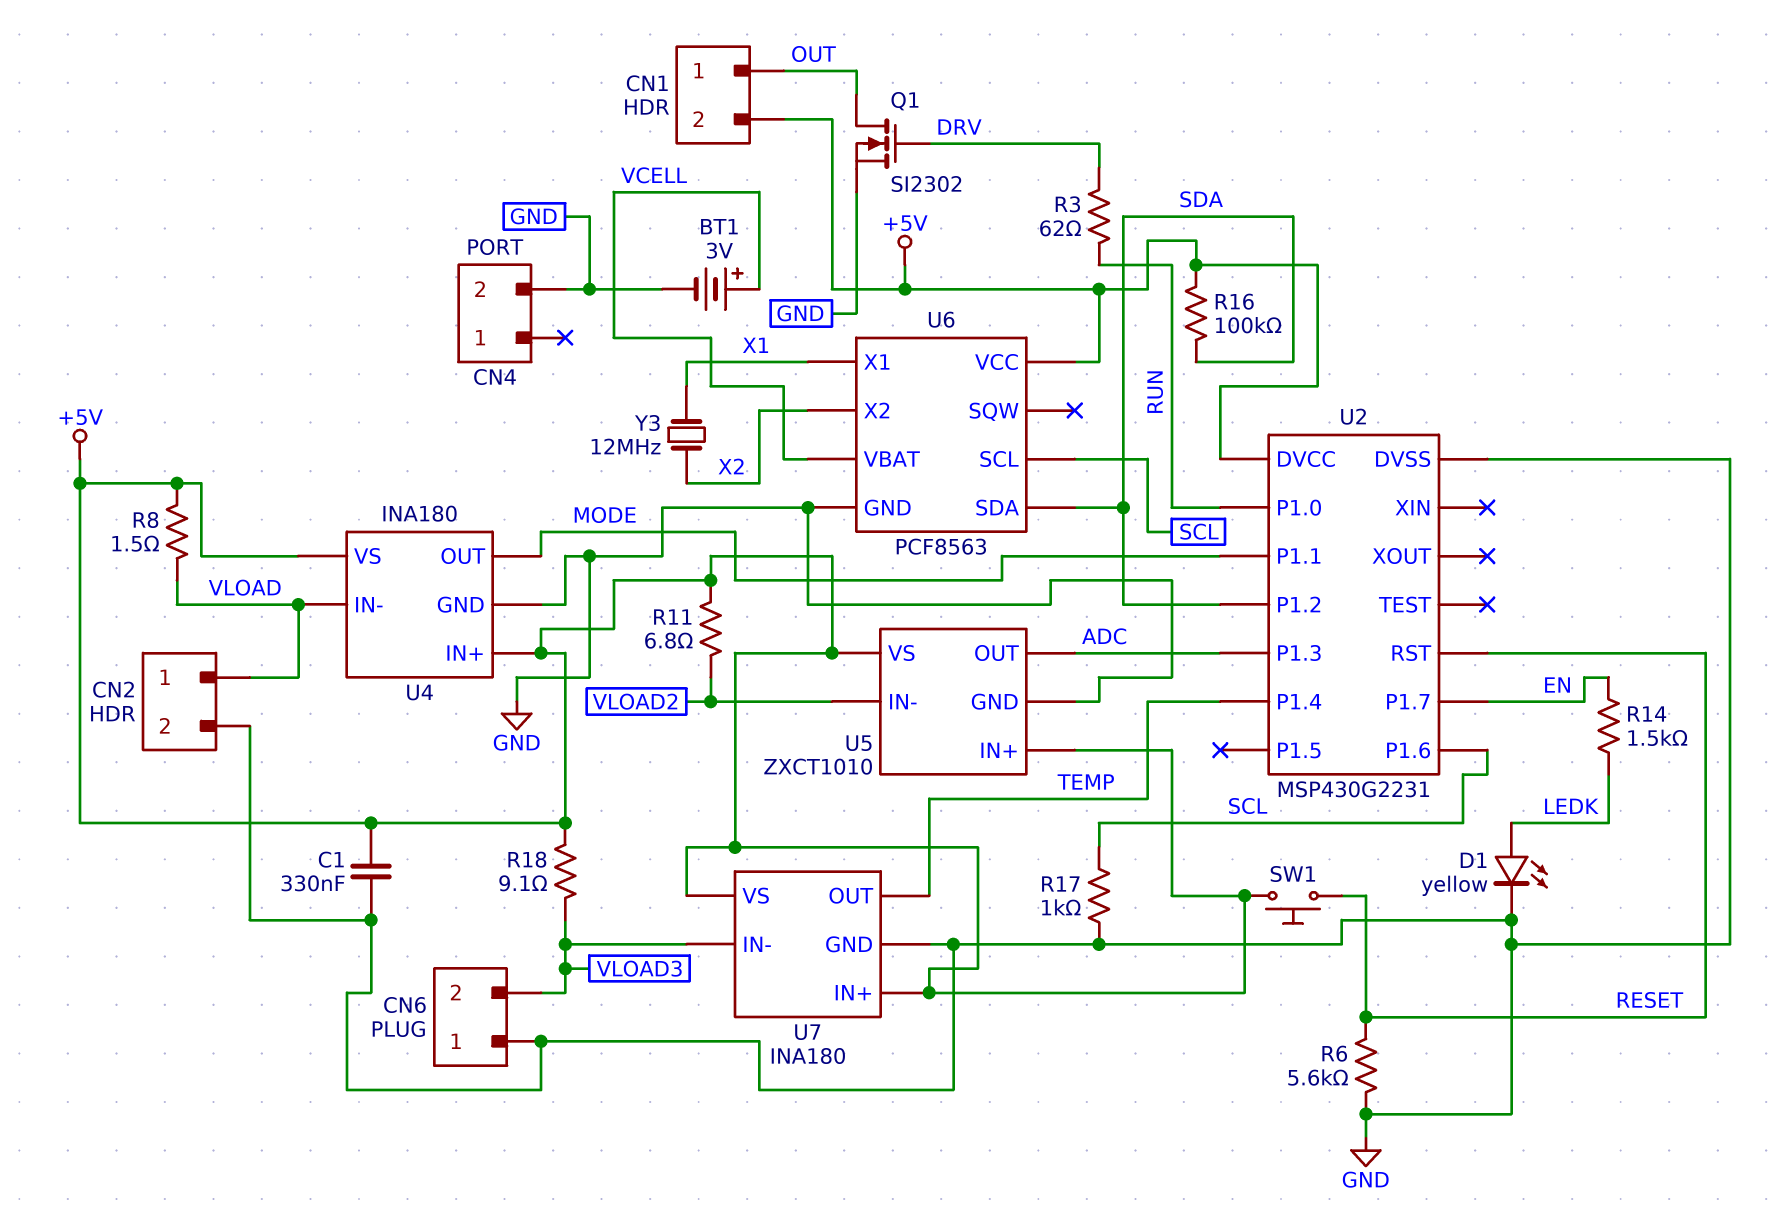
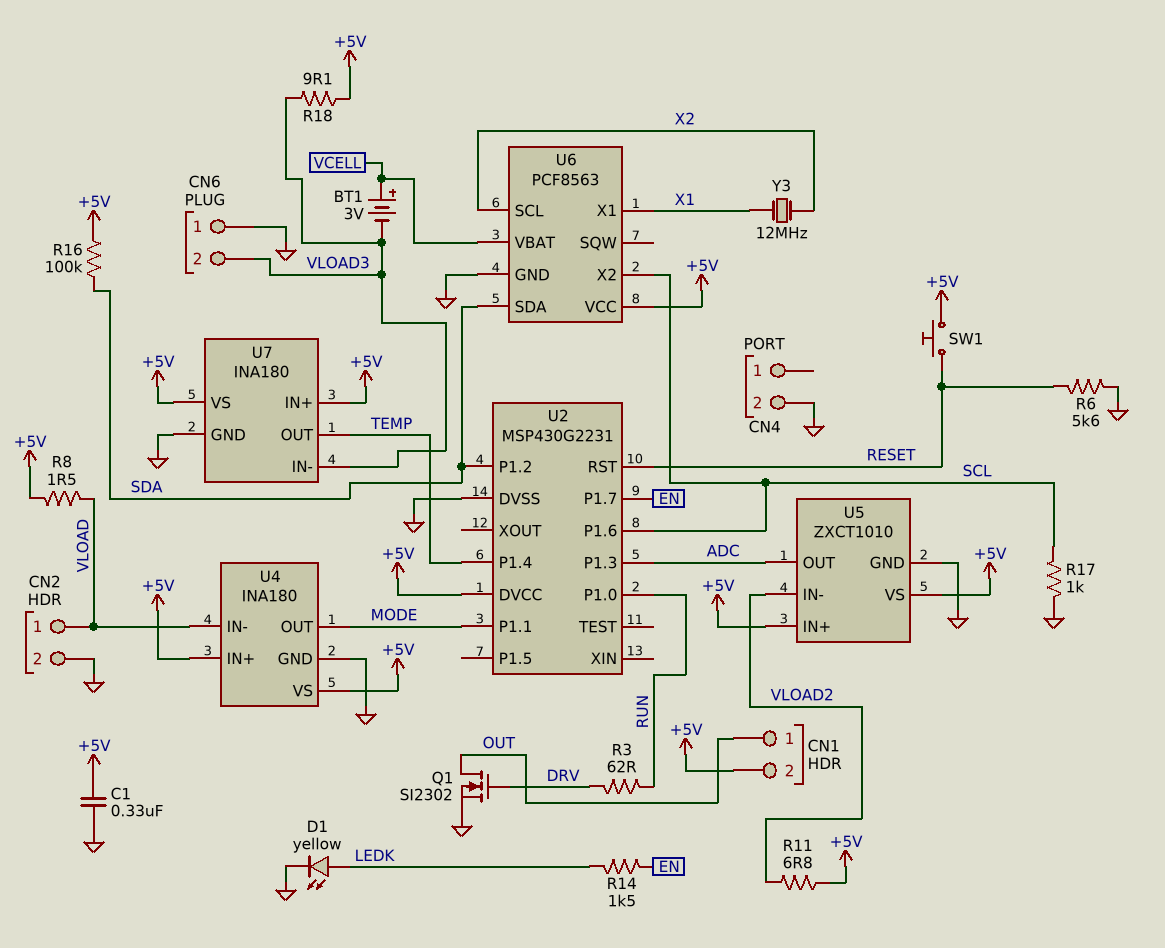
BT1: 3V (plus VCELL, minus GND) -> 3V (plus VCELL, minus VLOAD3)
U6 pin SCL: SCL -> X2
U6 pin X2: X2 -> SCL

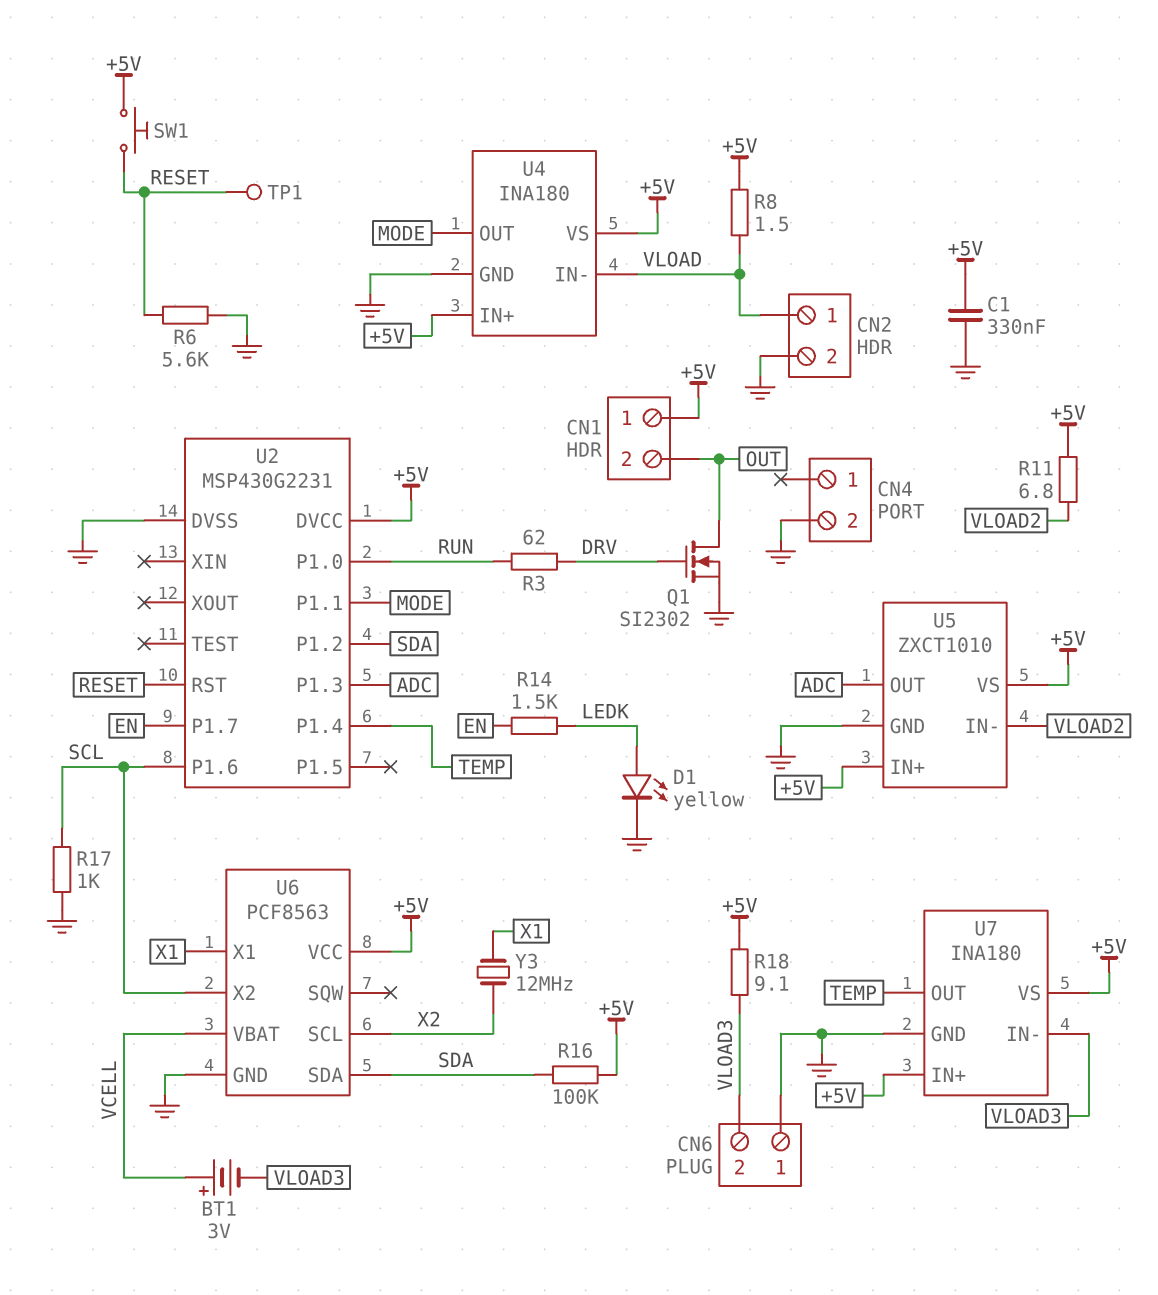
CN1 pin 1: OUT -> +5V
CN1 pin 2: +5V -> OUT
TP1: none -> test point (RESET)

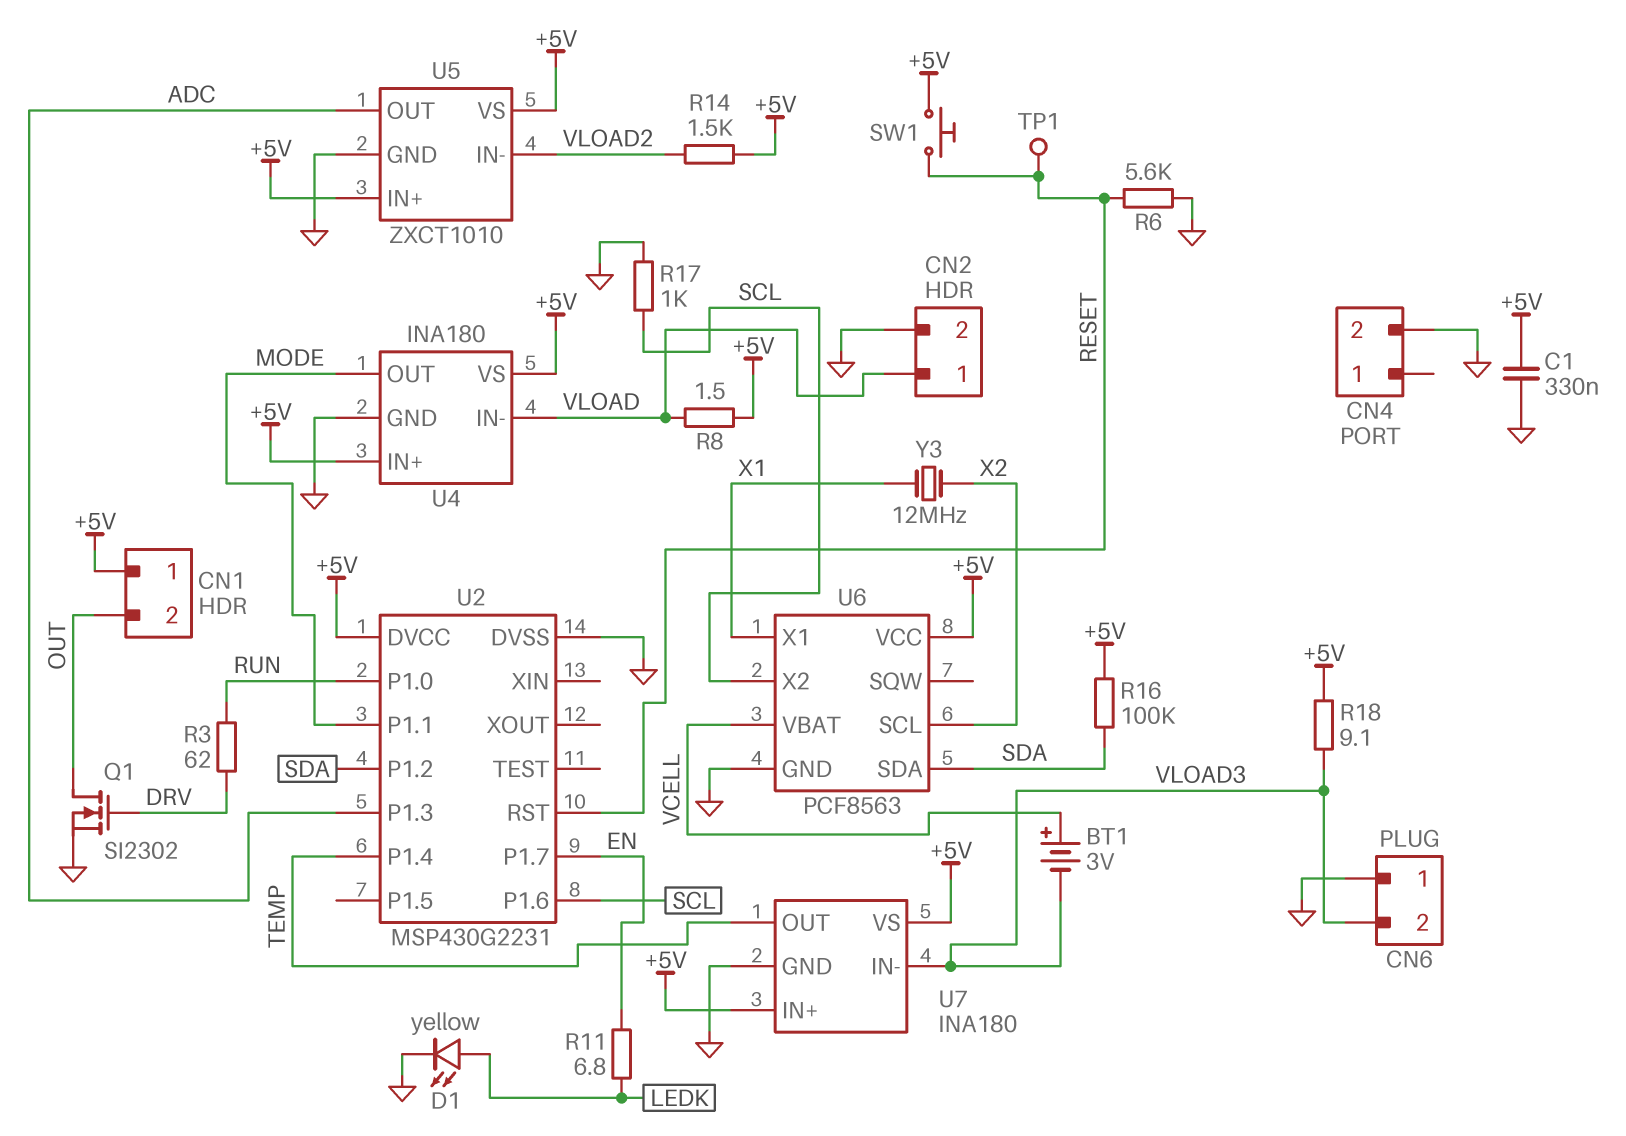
R11: 6.8 (+5V, VLOAD2) -> 6.8 (EN, LEDK)
R14: 1.5k (EN, LEDK) -> 1.5k (+5V, VLOAD2)

